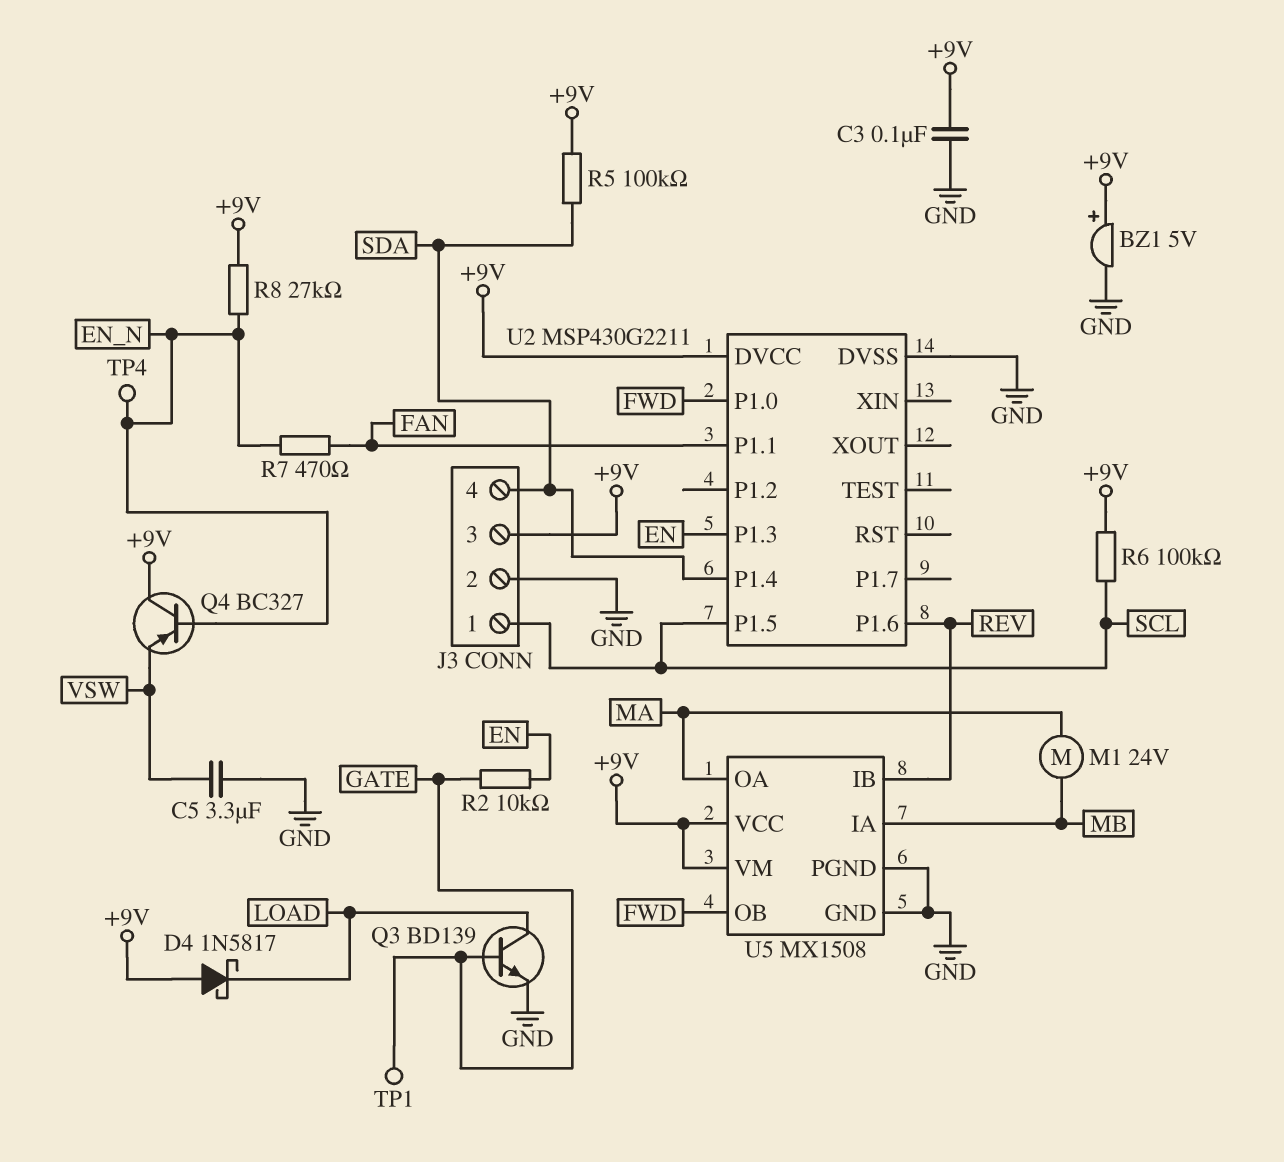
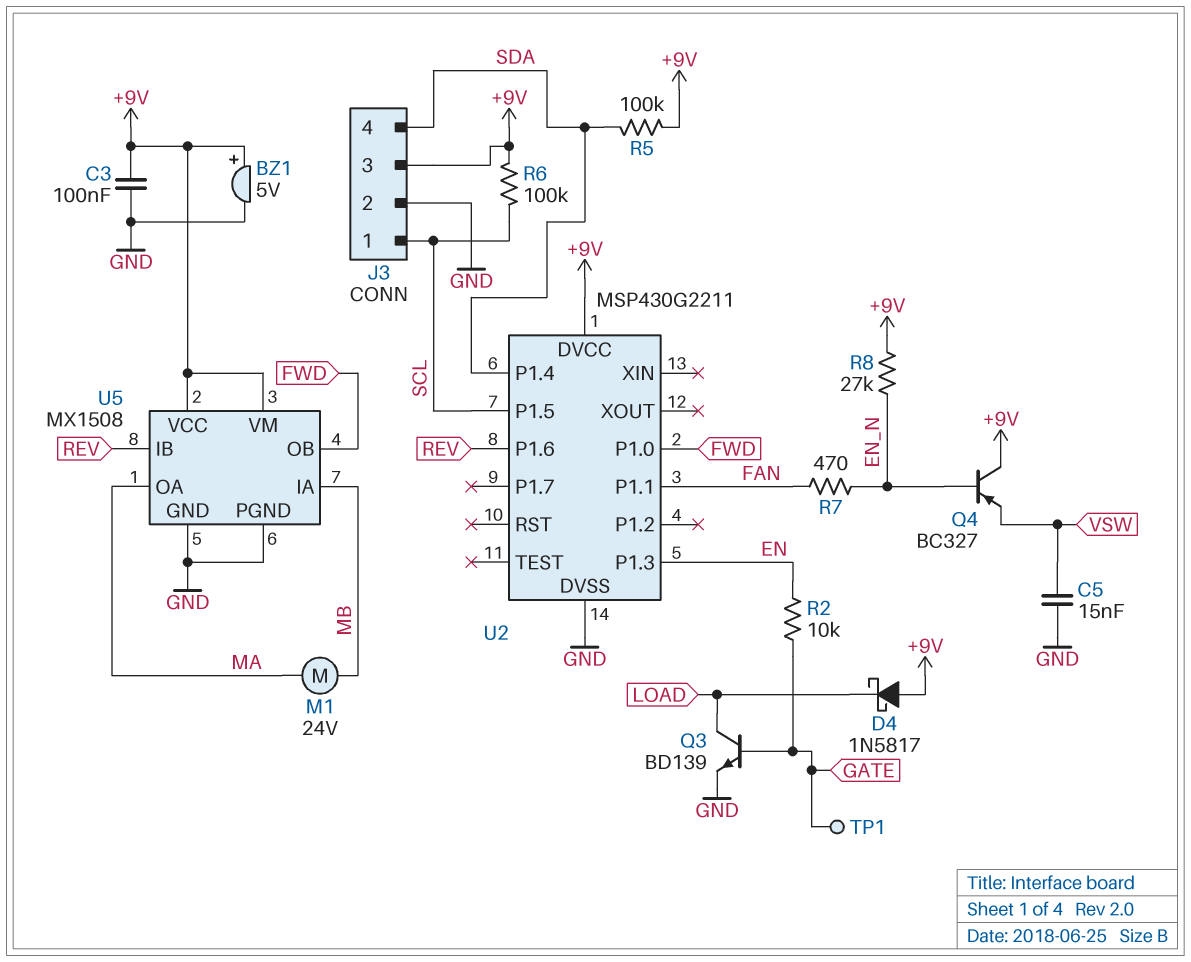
C5: 3.3uF (GND, VSW) -> 15nF (GND, VSW)
TP4: test point (EN_N) -> none

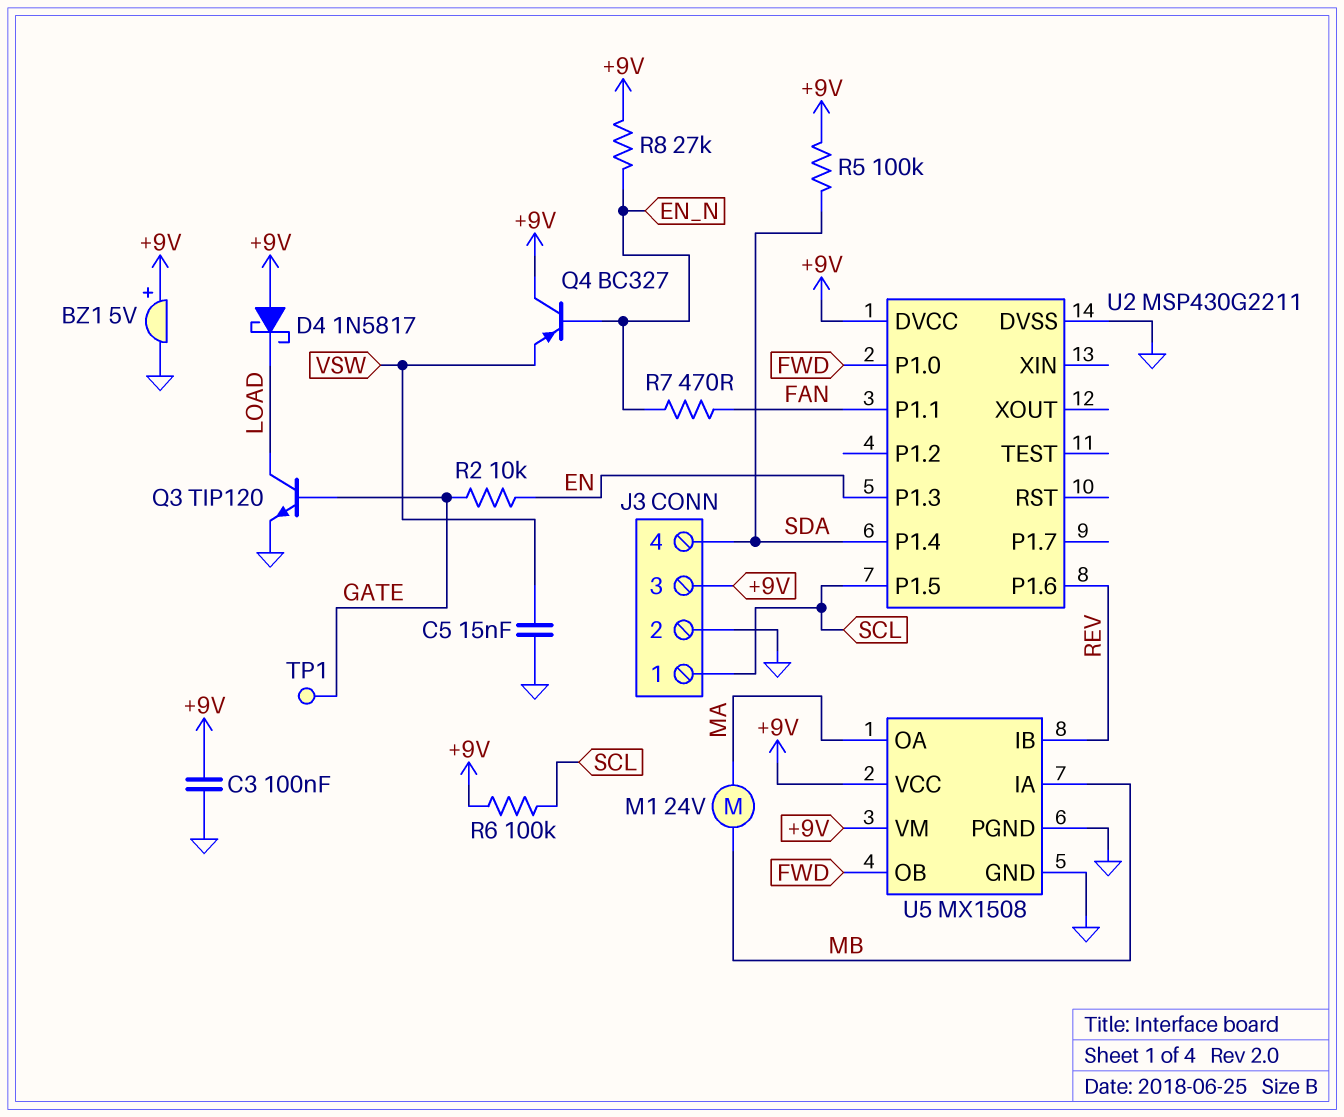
Q3: NPN BD139 (B GATE, C LOAD, E GND) -> NPN TIP120 (B GATE, C LOAD, E GND)

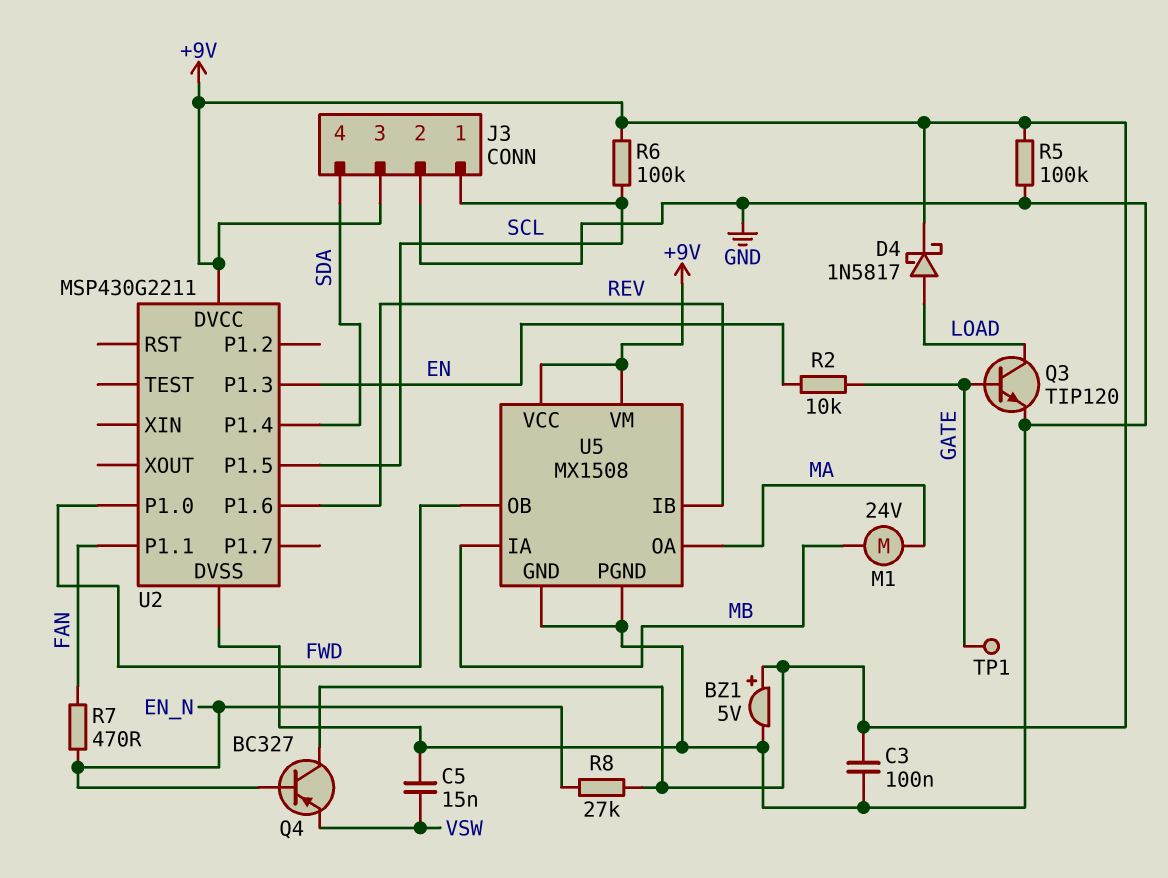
D4: schottky 1N5817 (A +9V, K LOAD) -> schottky 1N5817 (A LOAD, K +9V)
R5: 100k (+9V, SDA) -> 100k (+9V, GND)

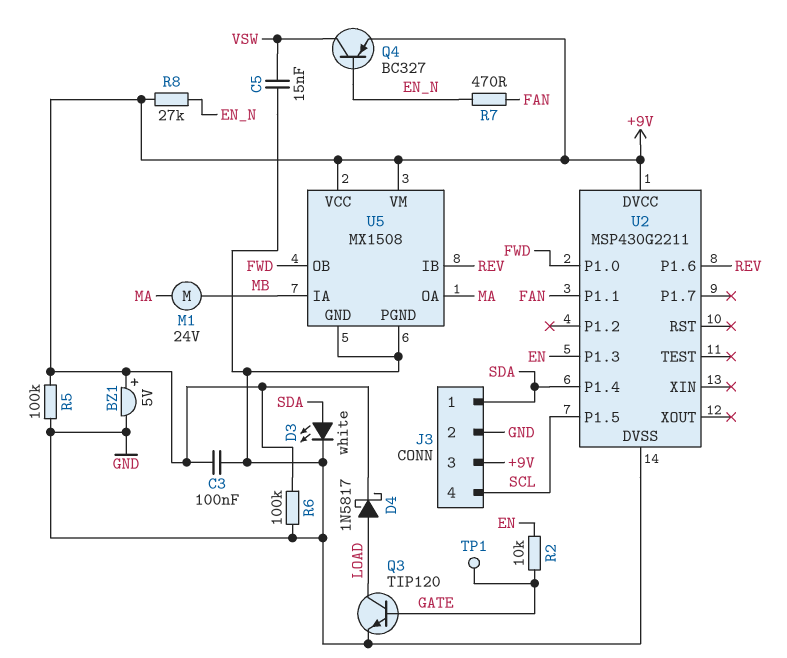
D3: none -> LED white (A SDA, K GND)
J3 pin 1: SCL -> SDA
J3 pin 4: SDA -> SCL
Q4: PNP BC327 (B EN_N, C +9V, E VSW) -> PNP BC327 (B EN_N, C VSW, E +9V)
R6: 100k (+9V, SCL) -> 100k (+9V, GND)

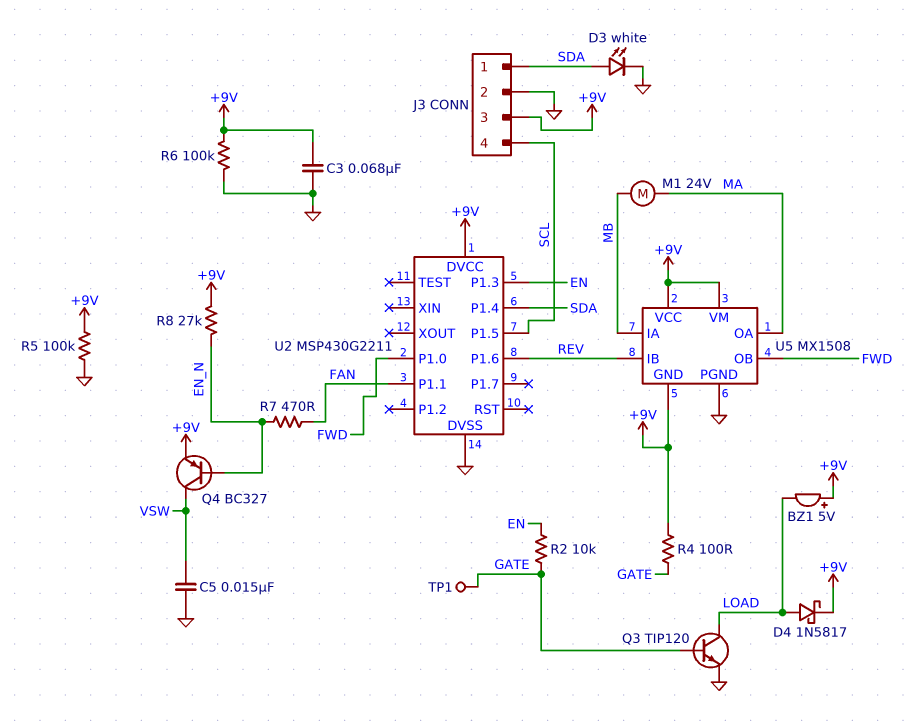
BZ1: buzzer 5V (plus +9V, minus GND) -> buzzer 5V (plus +9V, minus LOAD)
C3: 100nF (+9V, GND) -> 68nF (+9V, GND)
R4: none -> 100 (+9V, GATE)
U5 pin GND: GND -> +9V

